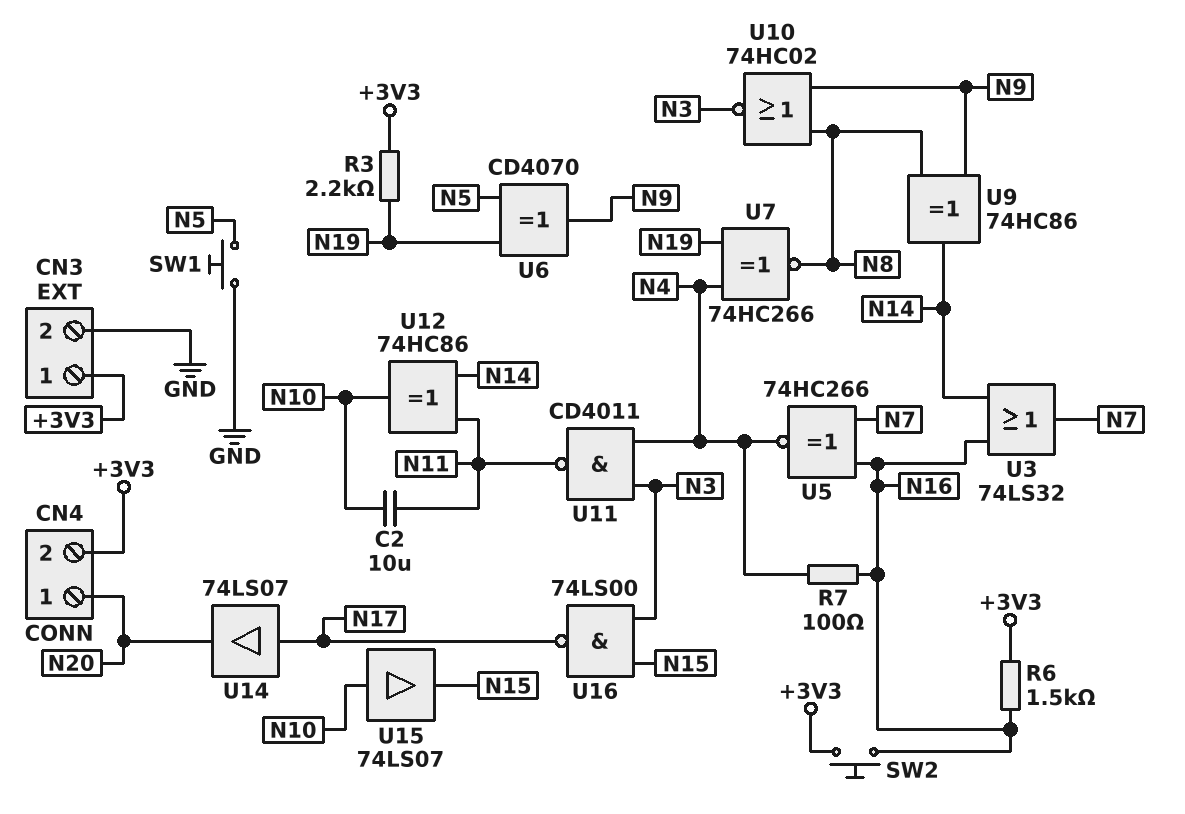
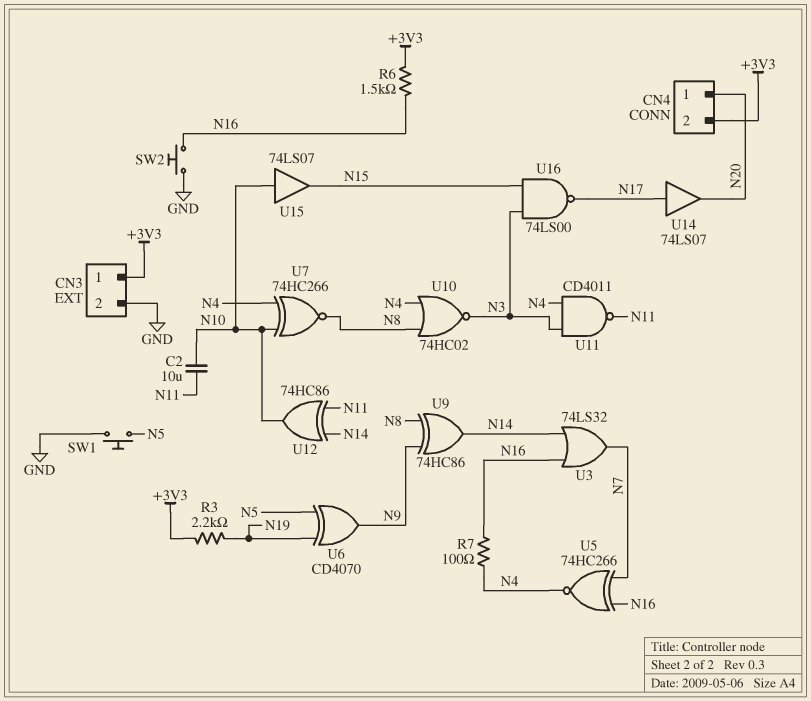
SW2: button (+3V3, N16) -> button (GND, N16)
U7: XNOR 74HC266 (in N4, in N19, out N8) -> XNOR 74HC266 (in N4, in N10, out N8)
U10: NOR 74HC02 (in N8, in N9, out N3) -> NOR 74HC02 (in N4, in N8, out N3)

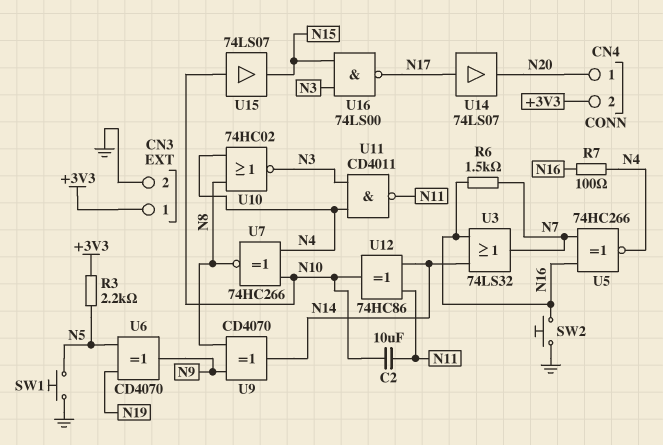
R3: 2.2k (+3V3, N19) -> 2.2k (+3V3, N5)
R6: 1.5k (+3V3, N16) -> 1.5k (N7, N16)
U9: XOR 74HC86 (in N8, in N9, out N14) -> XOR CD4070 (in N8, in N9, out N14)

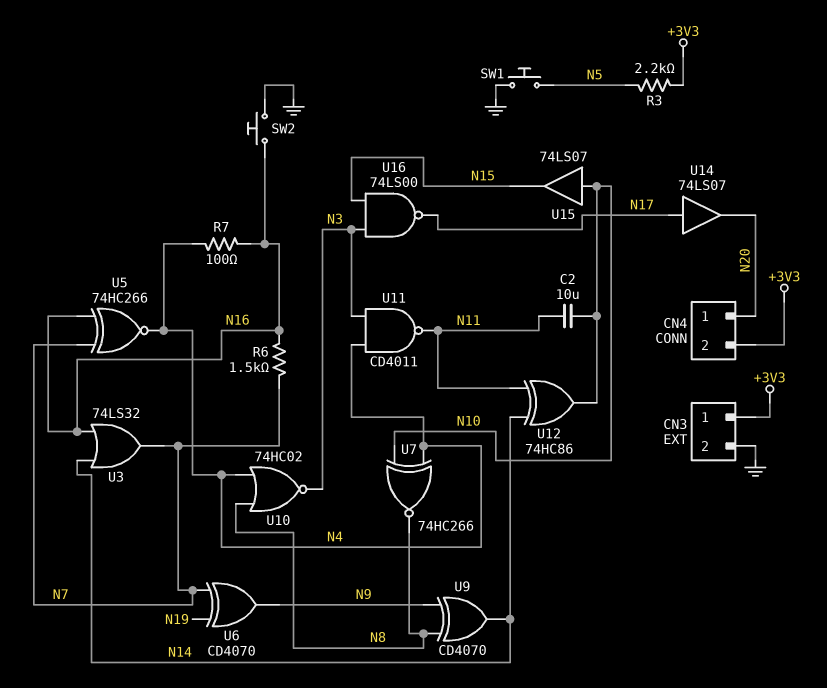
U6: XOR CD4070 (in N5, in N19, out N9) -> XOR CD4070 (in N7, in N19, out N9)

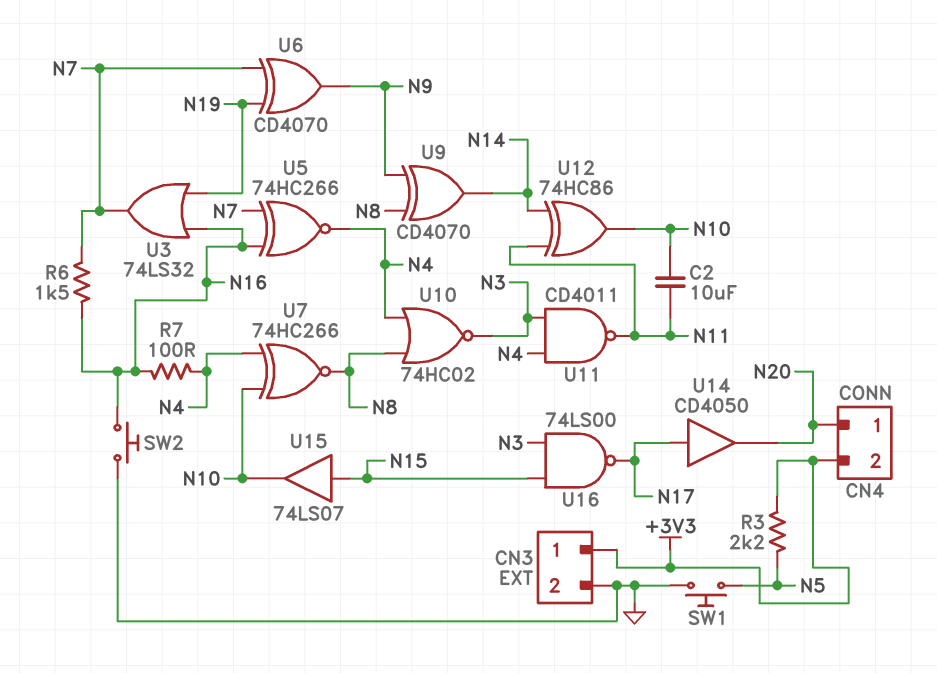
U3: OR 74LS32 (in N14, in N16, out N7) -> OR 74LS32 (in N16, in N19, out N7)
U14: buffer 74LS07 (in N17, out N20) -> buffer CD4050 (in N17, out N20)
U15: buffer 74LS07 (in N10, out N15) -> buffer 74LS07 (in N15, out N10)

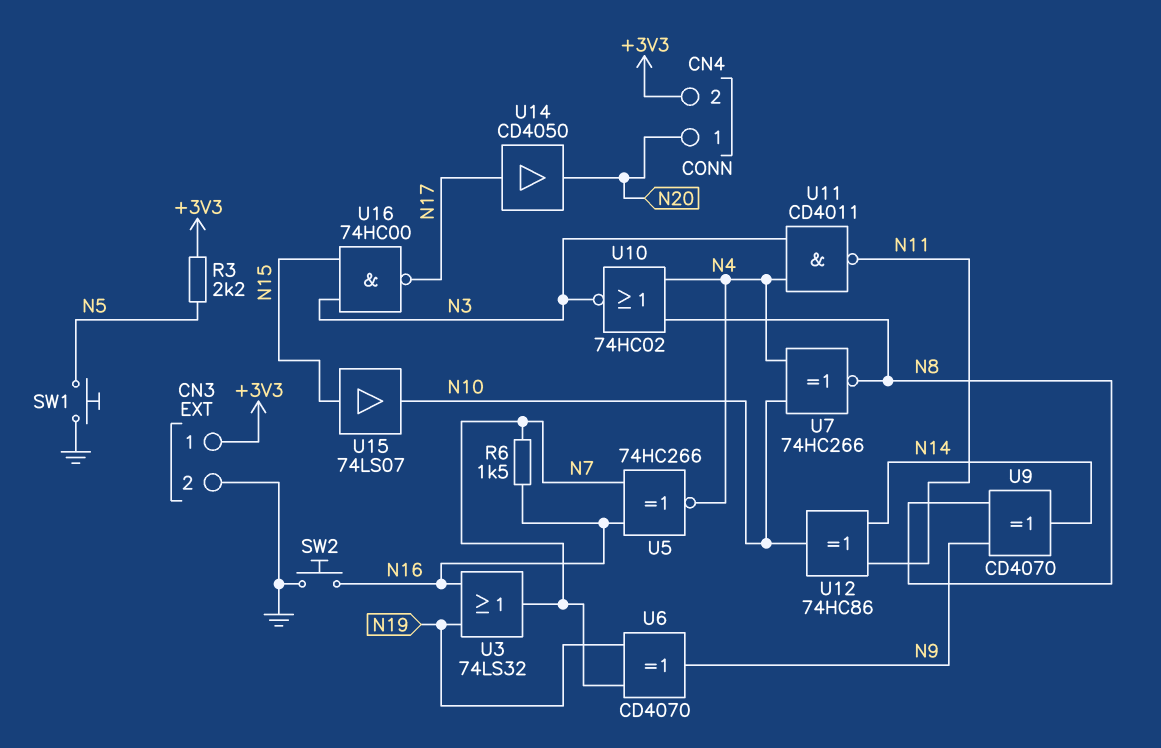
C2: 10uF (N10, N11) -> none
R7: 100 (N4, N16) -> none
U16: NAND 74LS00 (in N3, in N15, out N17) -> NAND 74HC00 (in N3, in N15, out N17)

